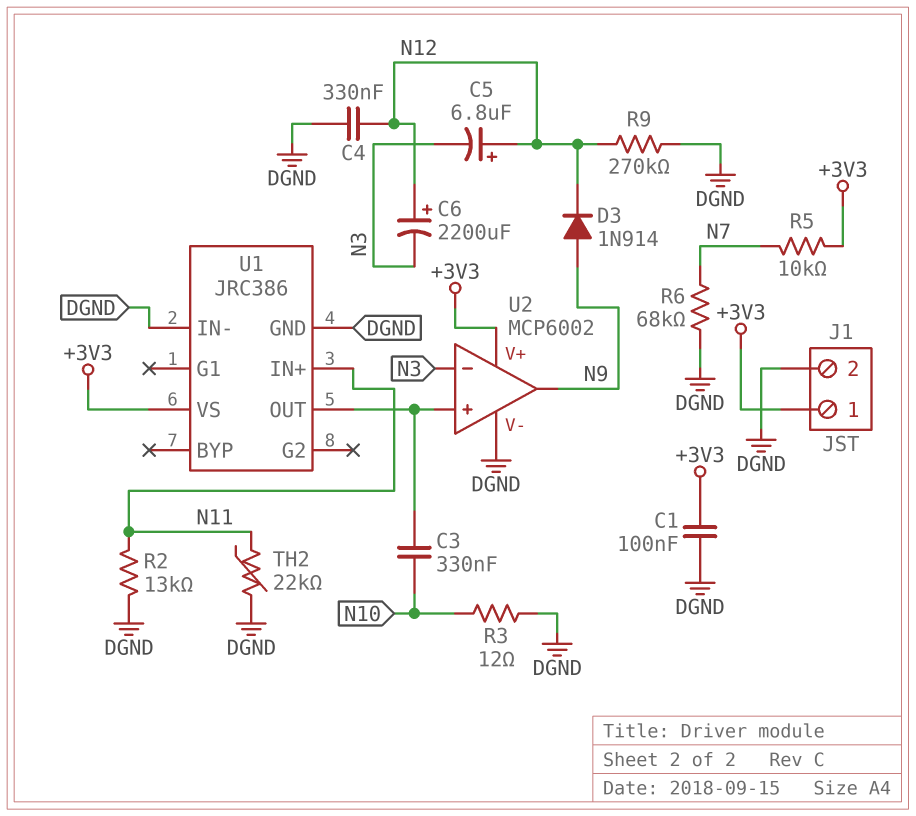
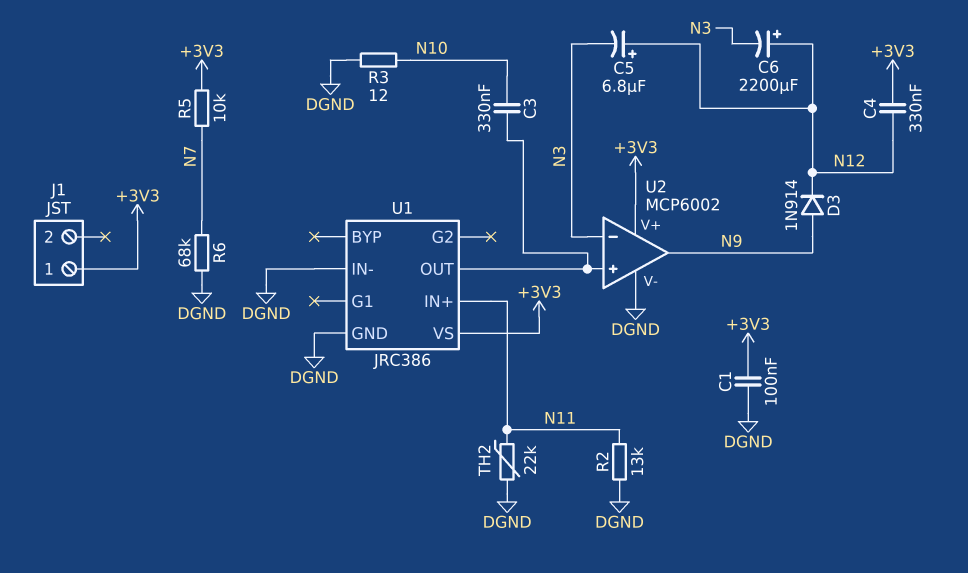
C4: 330nF (DGND, N12) -> 330nF (+3V3, N12)
J1 pin 2: DGND -> none
R9: 270k (DGND, N12) -> none

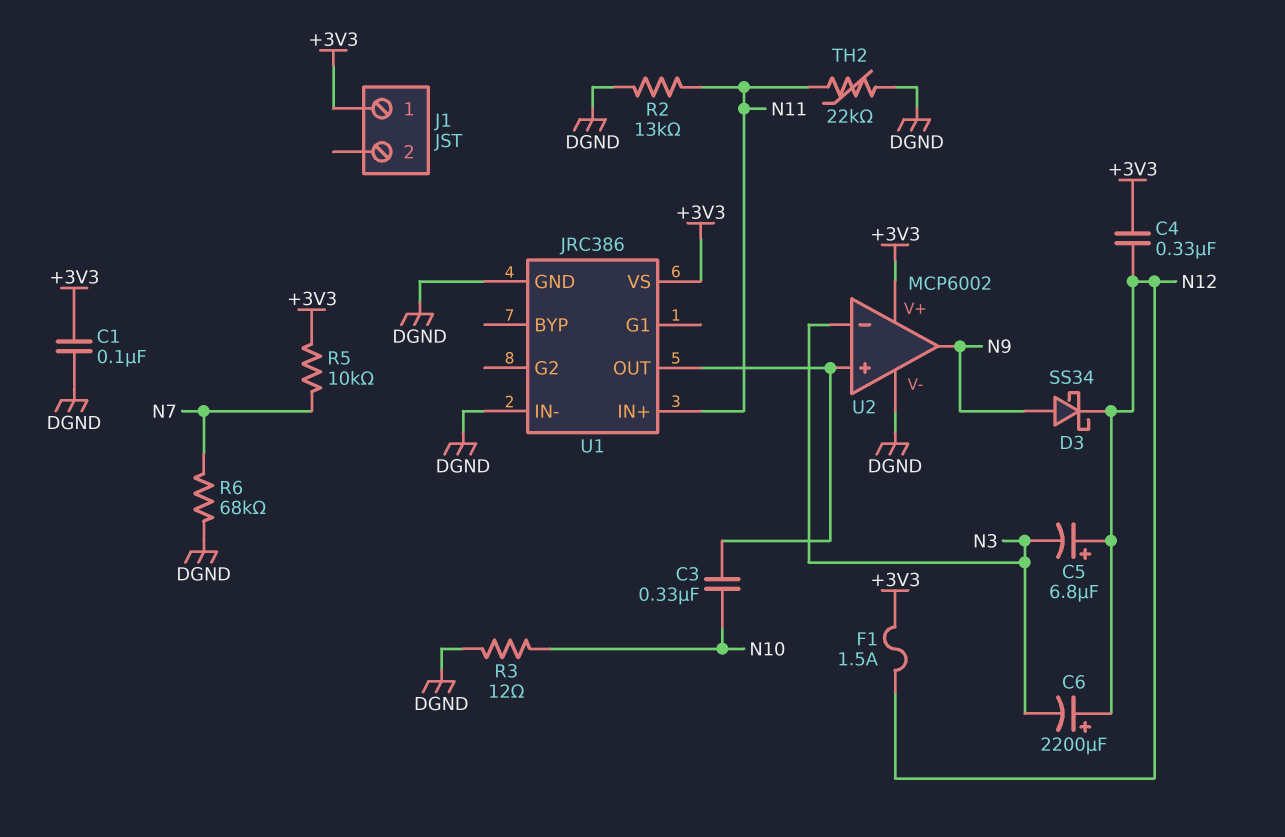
D3: diode 1N914 (A N9, K N12) -> schottky SS34 (A N9, K N12)
F1: none -> 1.5A (+3V3, N12)

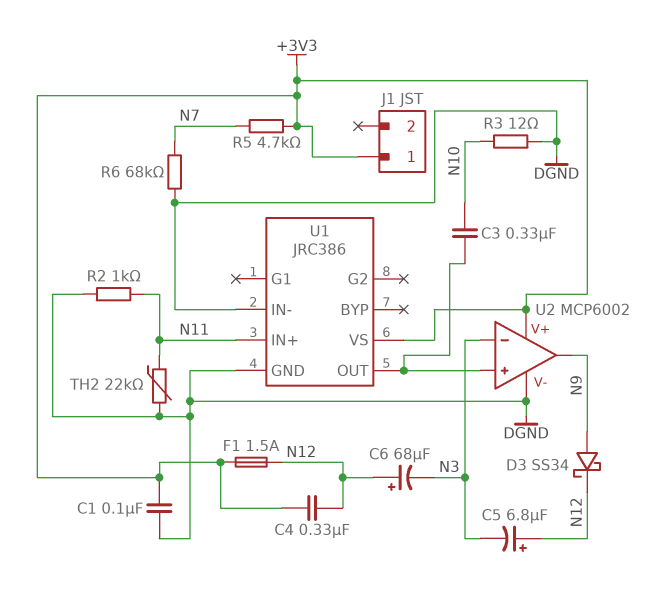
C6: 2200uF (plus N12, minus N3) -> 68uF (plus N12, minus N3)
R2: 13k (DGND, N11) -> 1k (DGND, N11)
R5: 10k (+3V3, N7) -> 4.7k (+3V3, N7)

